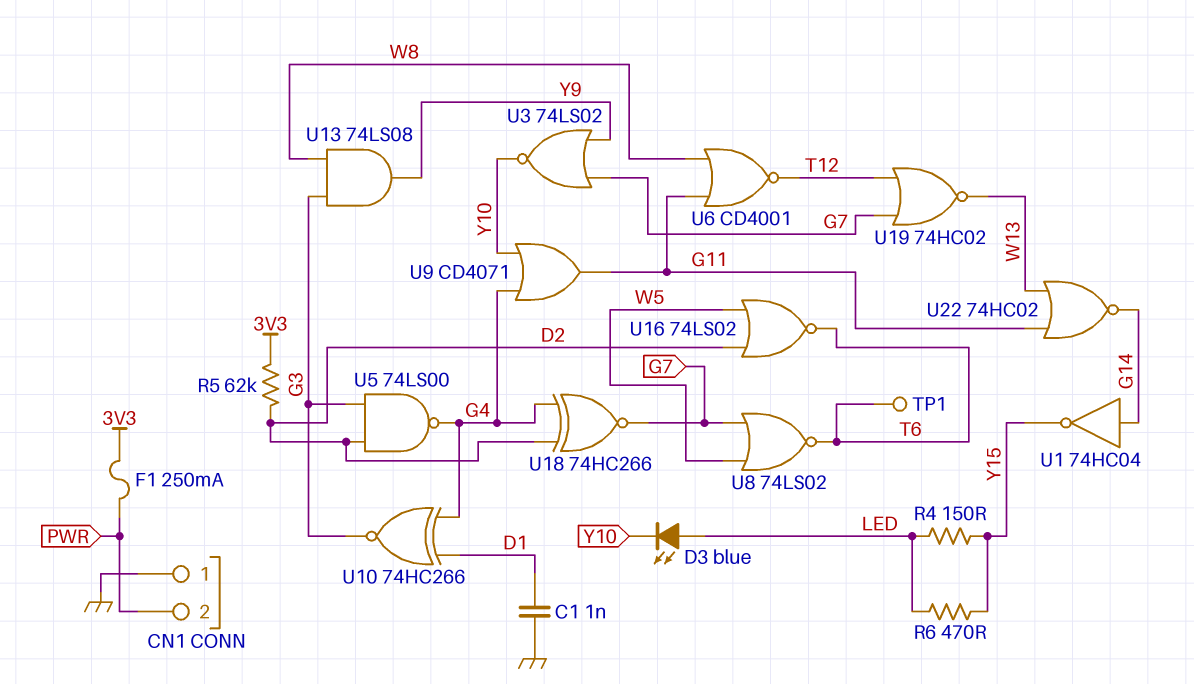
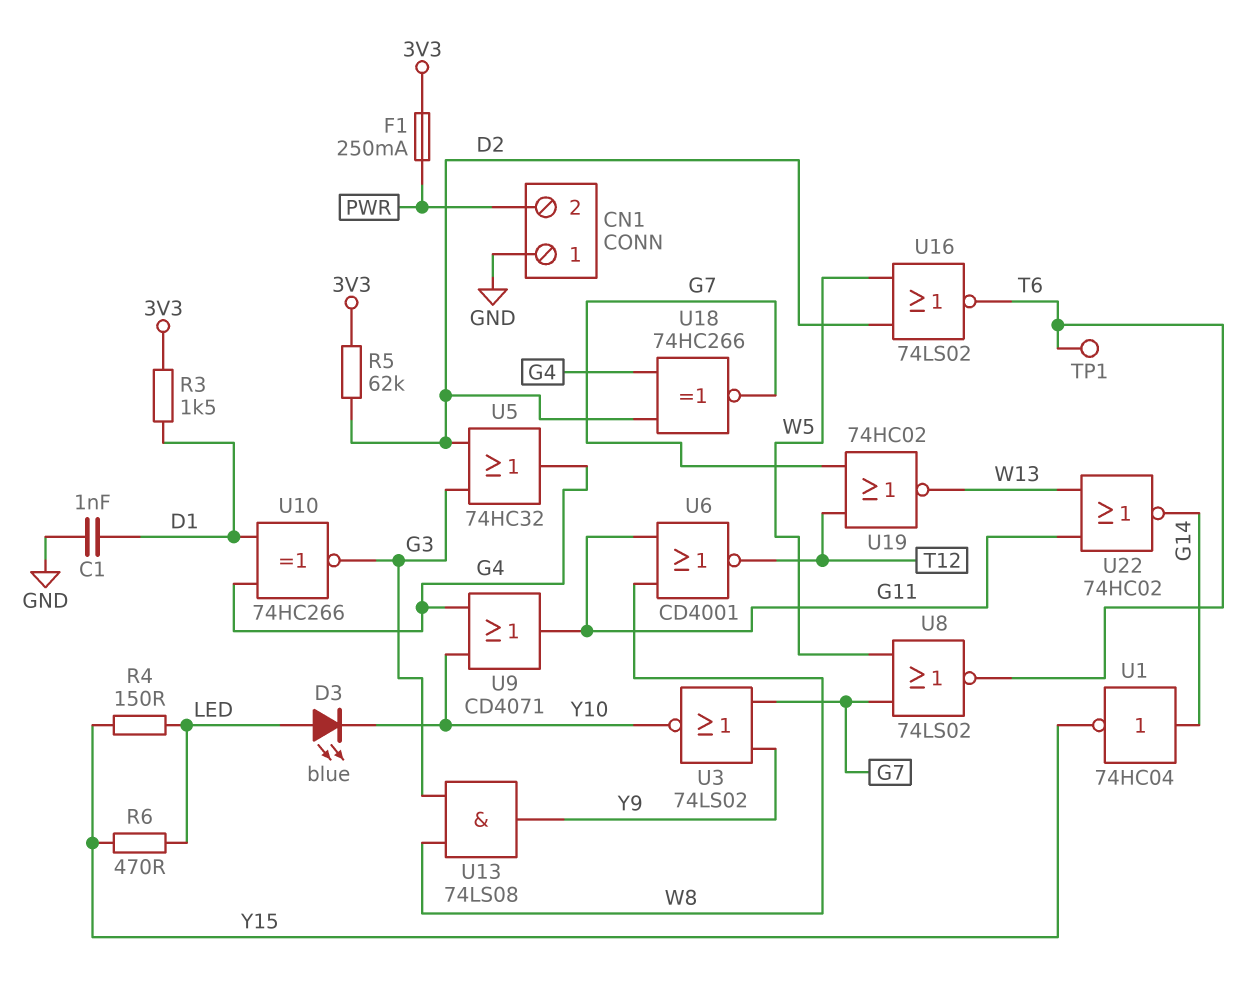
R3: none -> 1.5k (3V3, D1)
U5: NAND 74LS00 (in D2, in G3, out G4) -> OR 74HC32 (in D2, in G3, out G4)

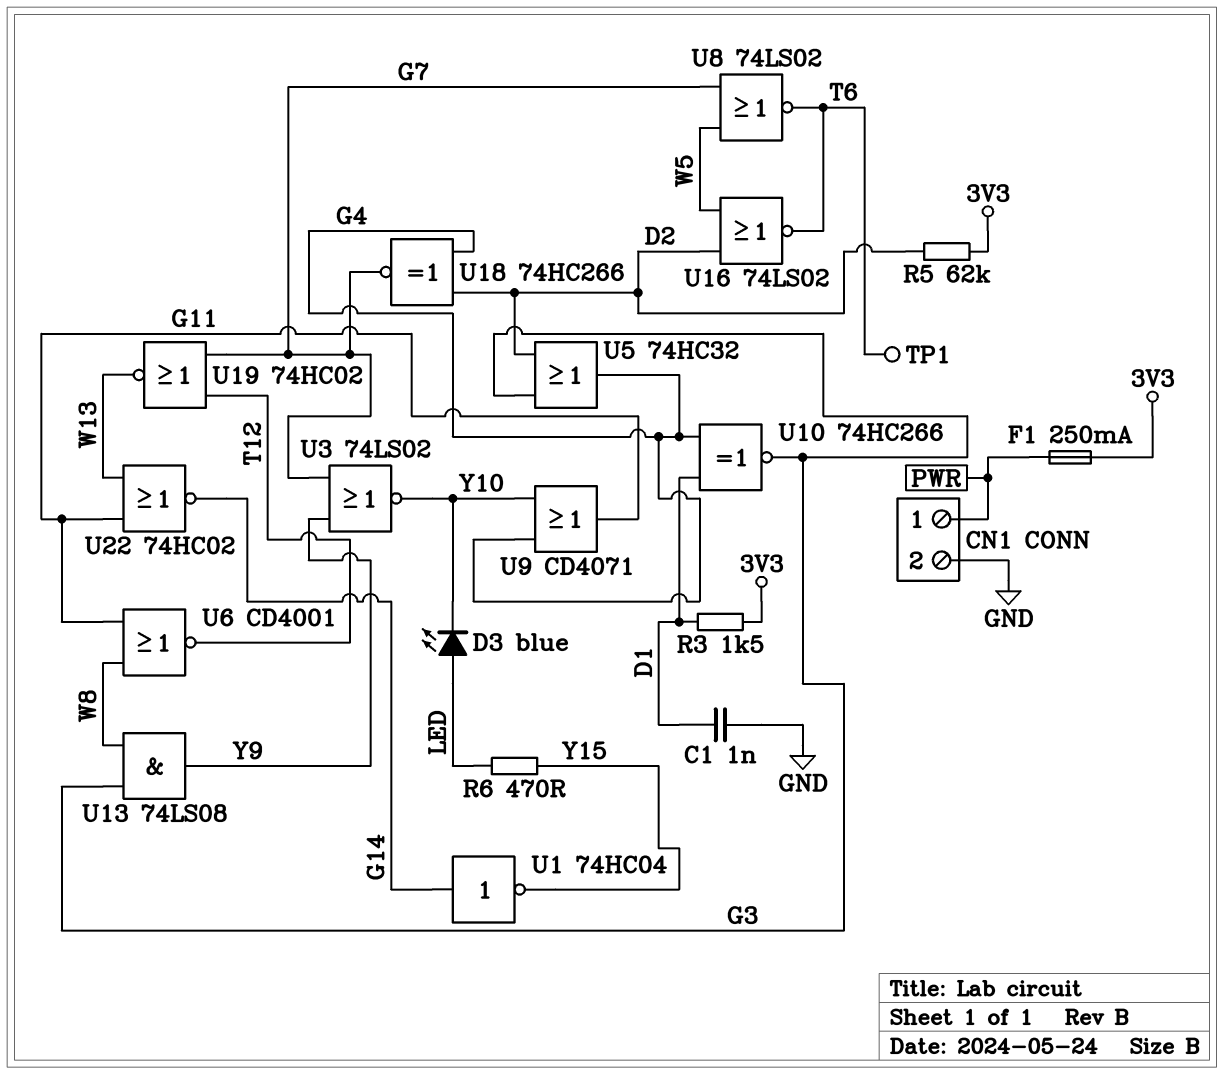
CN1 pin 1: GND -> PWR
CN1 pin 2: PWR -> GND
R4: 150 (LED, Y15) -> none

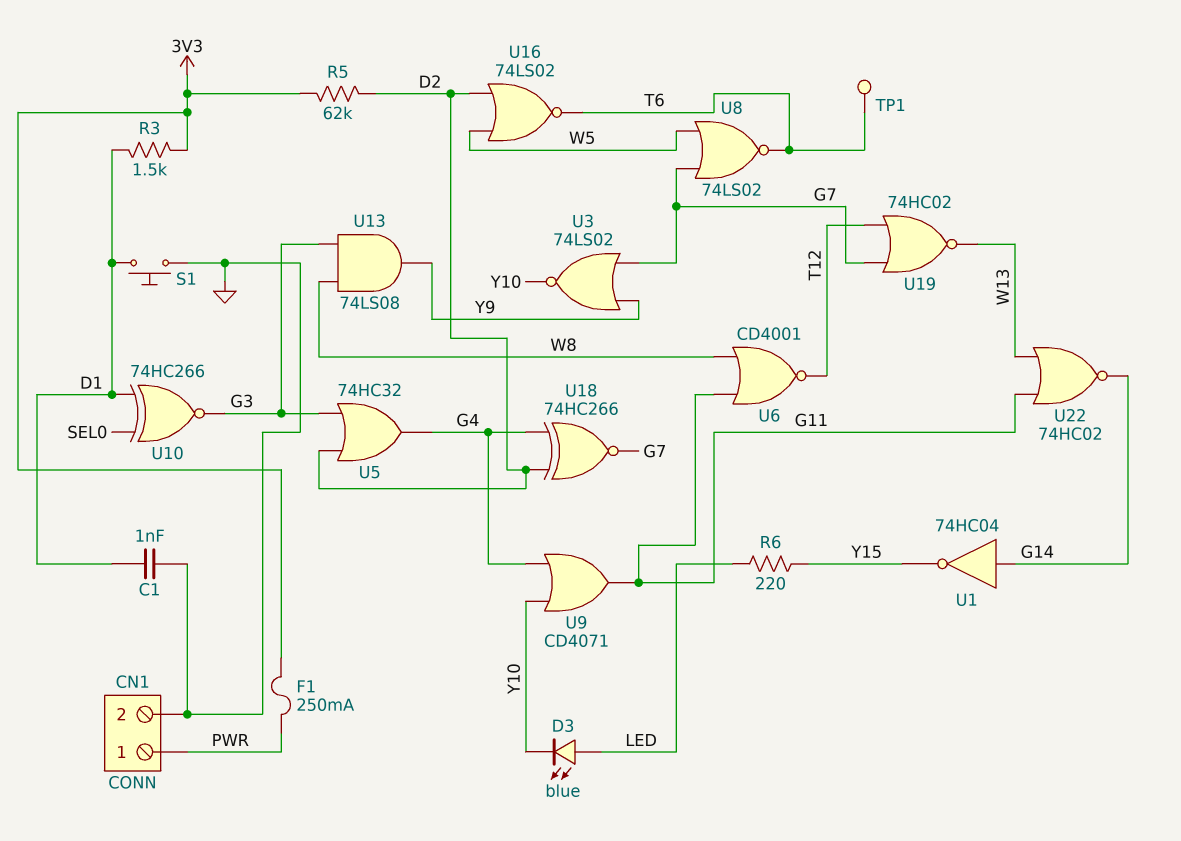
R6: 470 (LED, Y15) -> 220 (LED, Y15)
S1: none -> button (D1, GND)
U10: XNOR 74HC266 (in D1, in G4, out G3) -> XNOR 74HC266 (in D1, in SEL0, out G3)

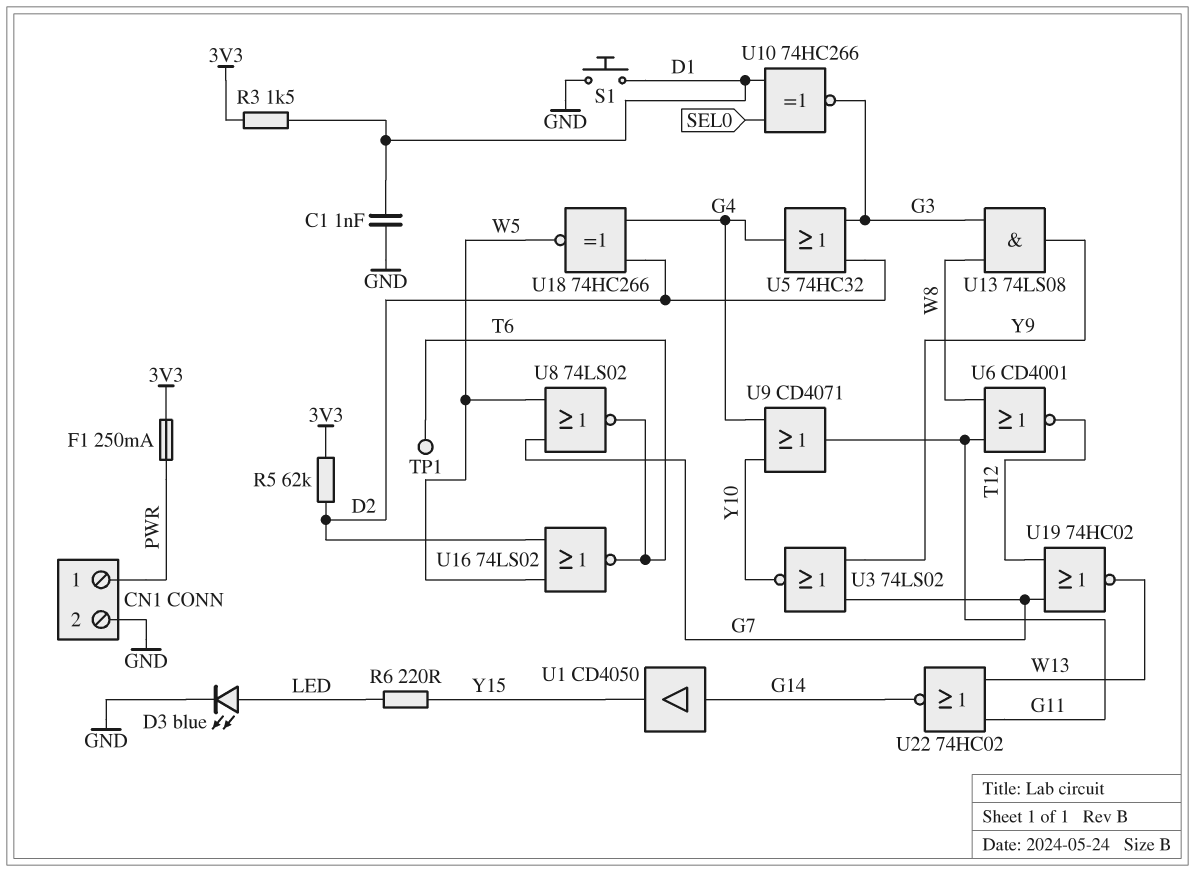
D3: LED blue (A LED, K Y10) -> LED blue (A LED, K GND)
U1: NOT 74HC04 (in G14, out Y15) -> buffer CD4050 (in G14, out Y15)
U18: XNOR 74HC266 (in D2, in G4, out G7) -> XNOR 74HC266 (in D2, in G4, out W5)

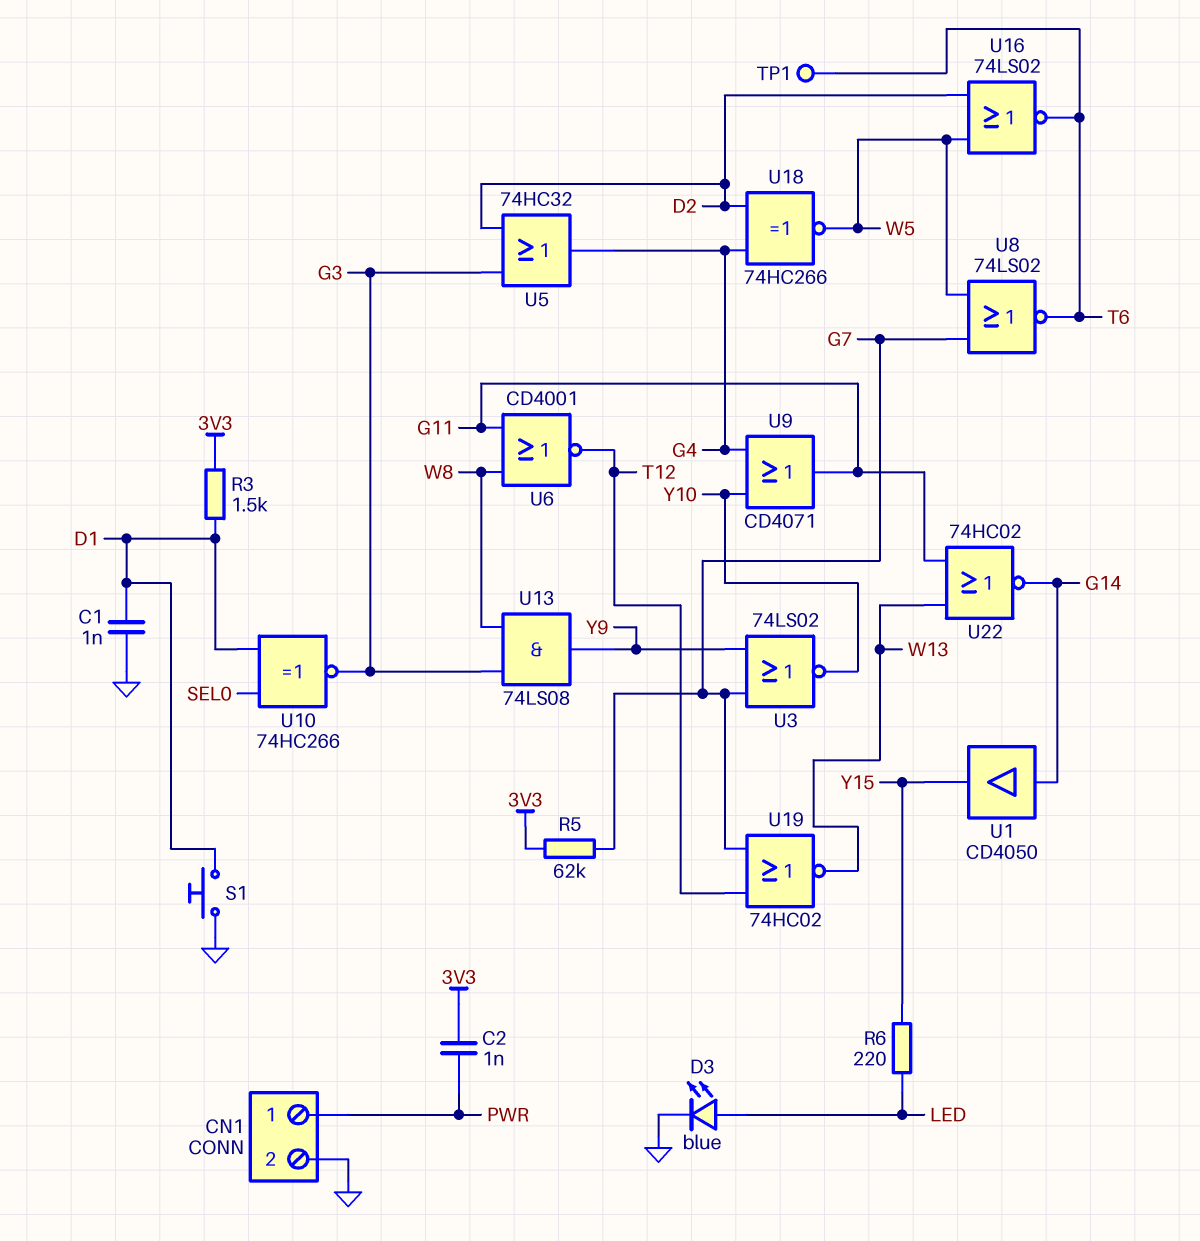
C2: none -> 1nF (3V3, PWR)
F1: 250mA (3V3, PWR) -> none
R5: 62k (3V3, D2) -> 62k (3V3, G7)

